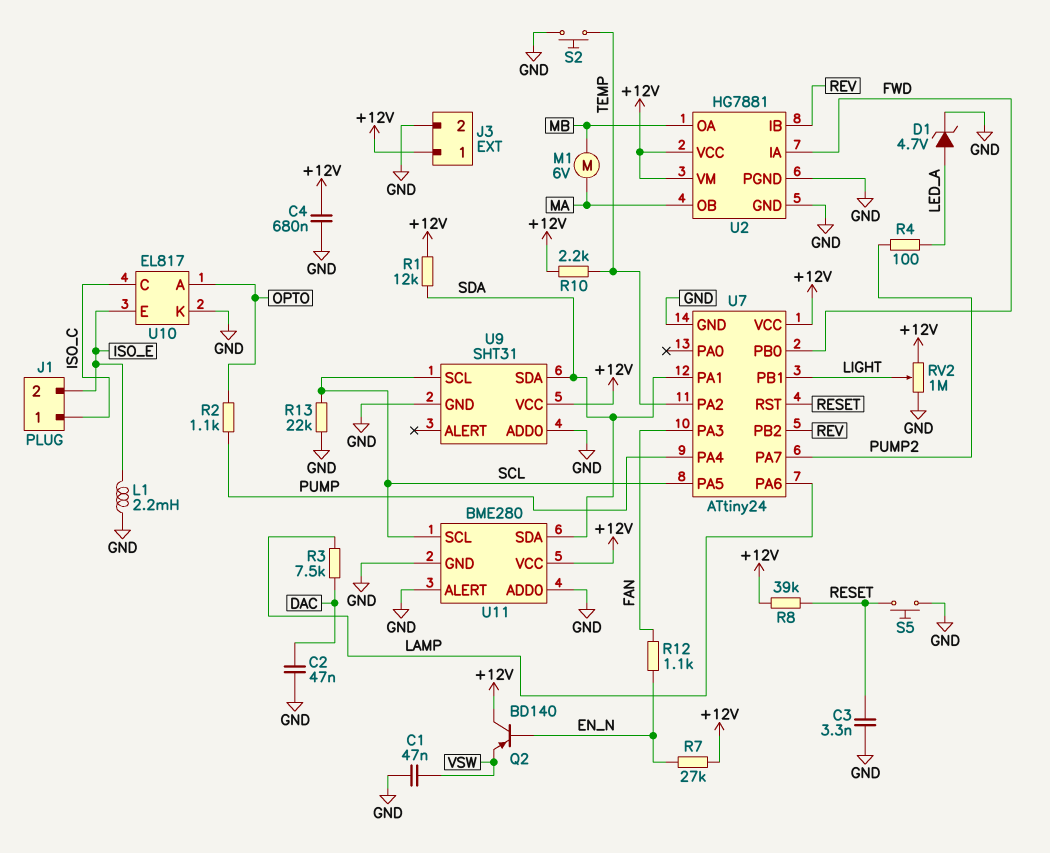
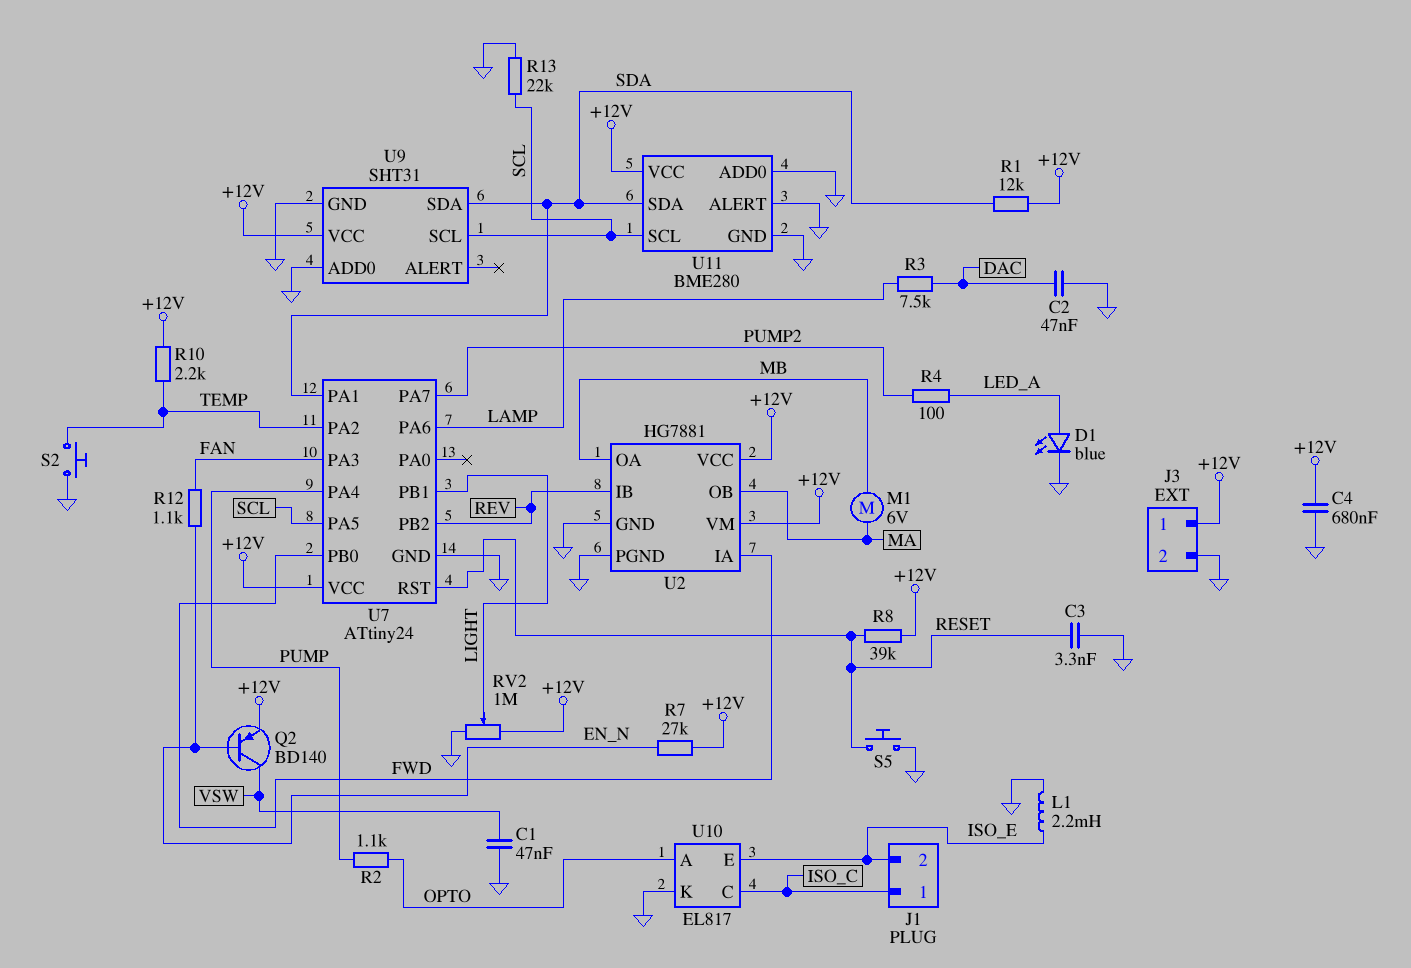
D1: zener 4.7V (A LED_A, K GND) -> LED blue (A LED_A, K GND)
Q2: PNP BD140 (B EN_N, C +12V, E VSW) -> PNP BD140 (B EN_N, C VSW, E +12V)

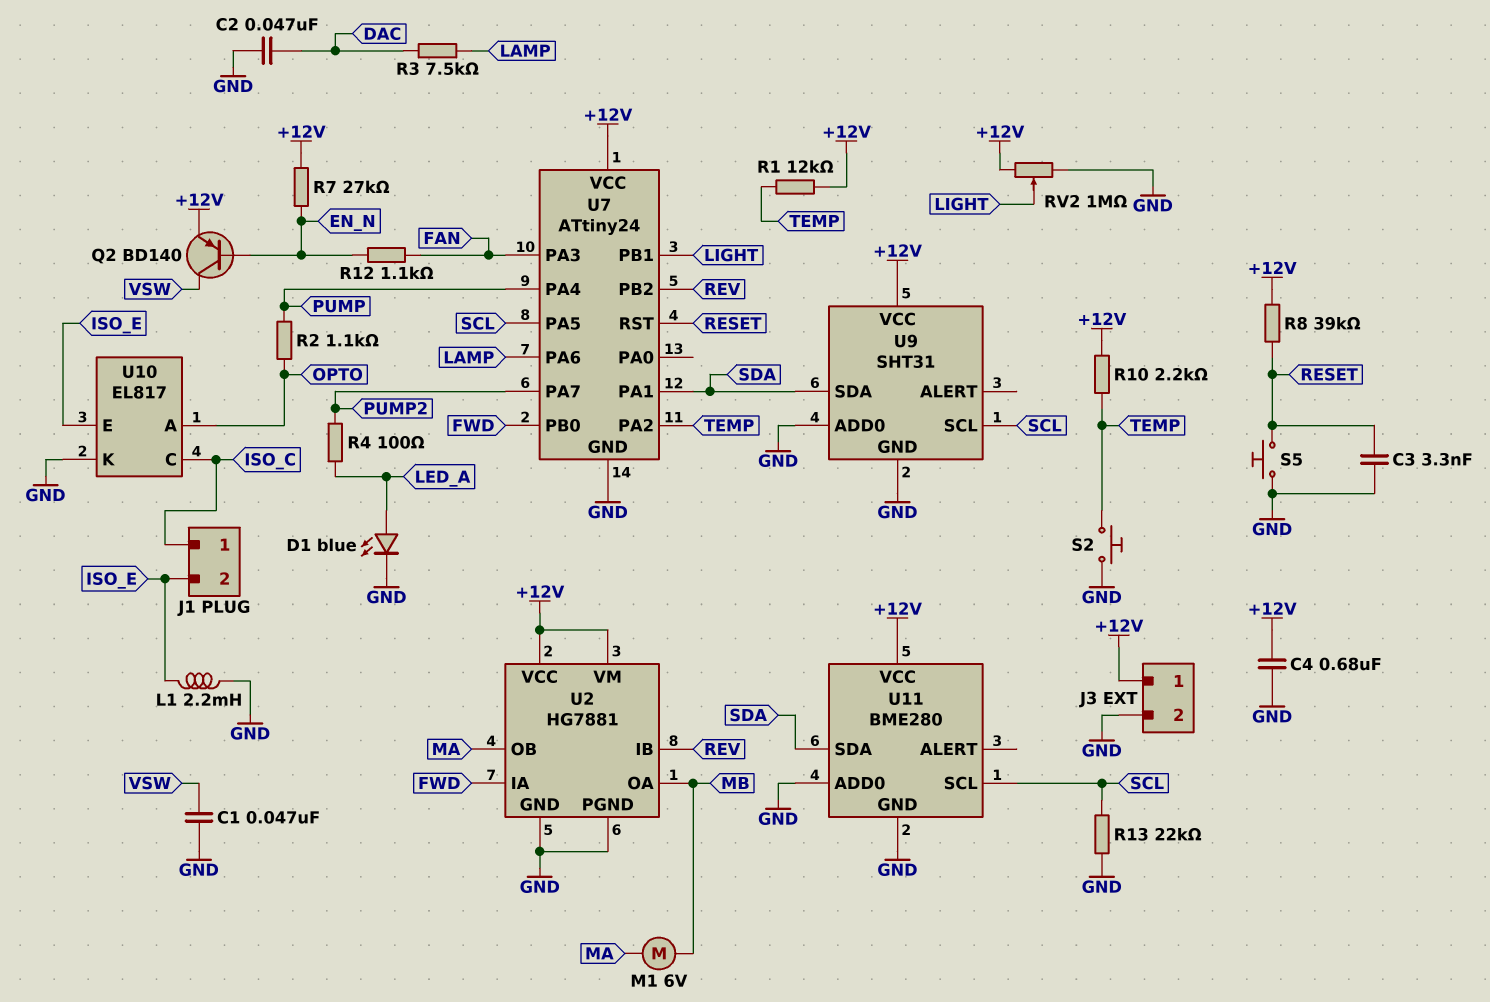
R1: 12k (+12V, SDA) -> 12k (+12V, TEMP)
U11 pin ALERT: GND -> none

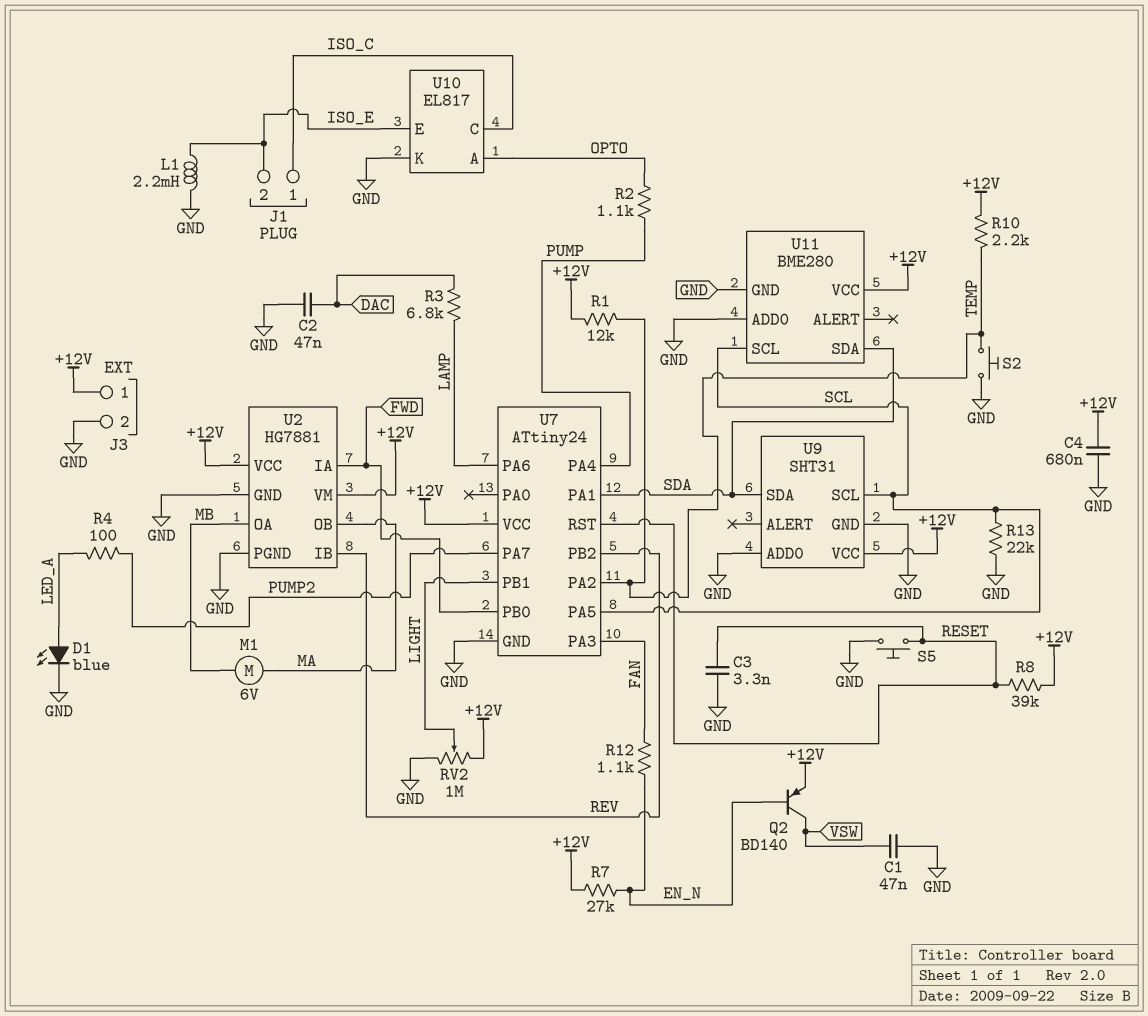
R3: 7.5k (DAC, LAMP) -> 6.8k (DAC, LAMP)

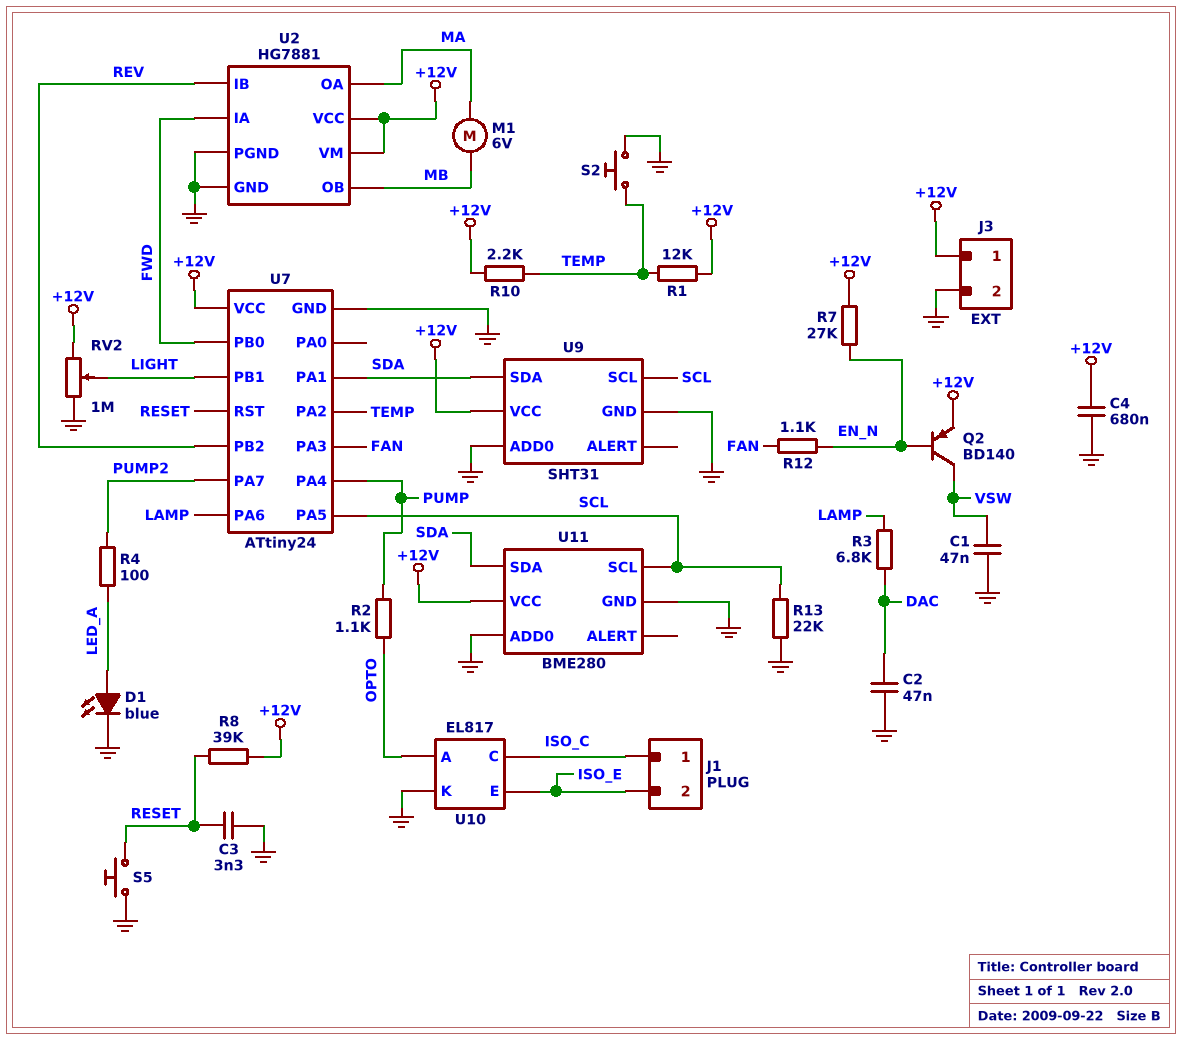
L1: 2.2mH (GND, ISO_E) -> none
U2 pin OA: MB -> MA
U2 pin OB: MA -> MB

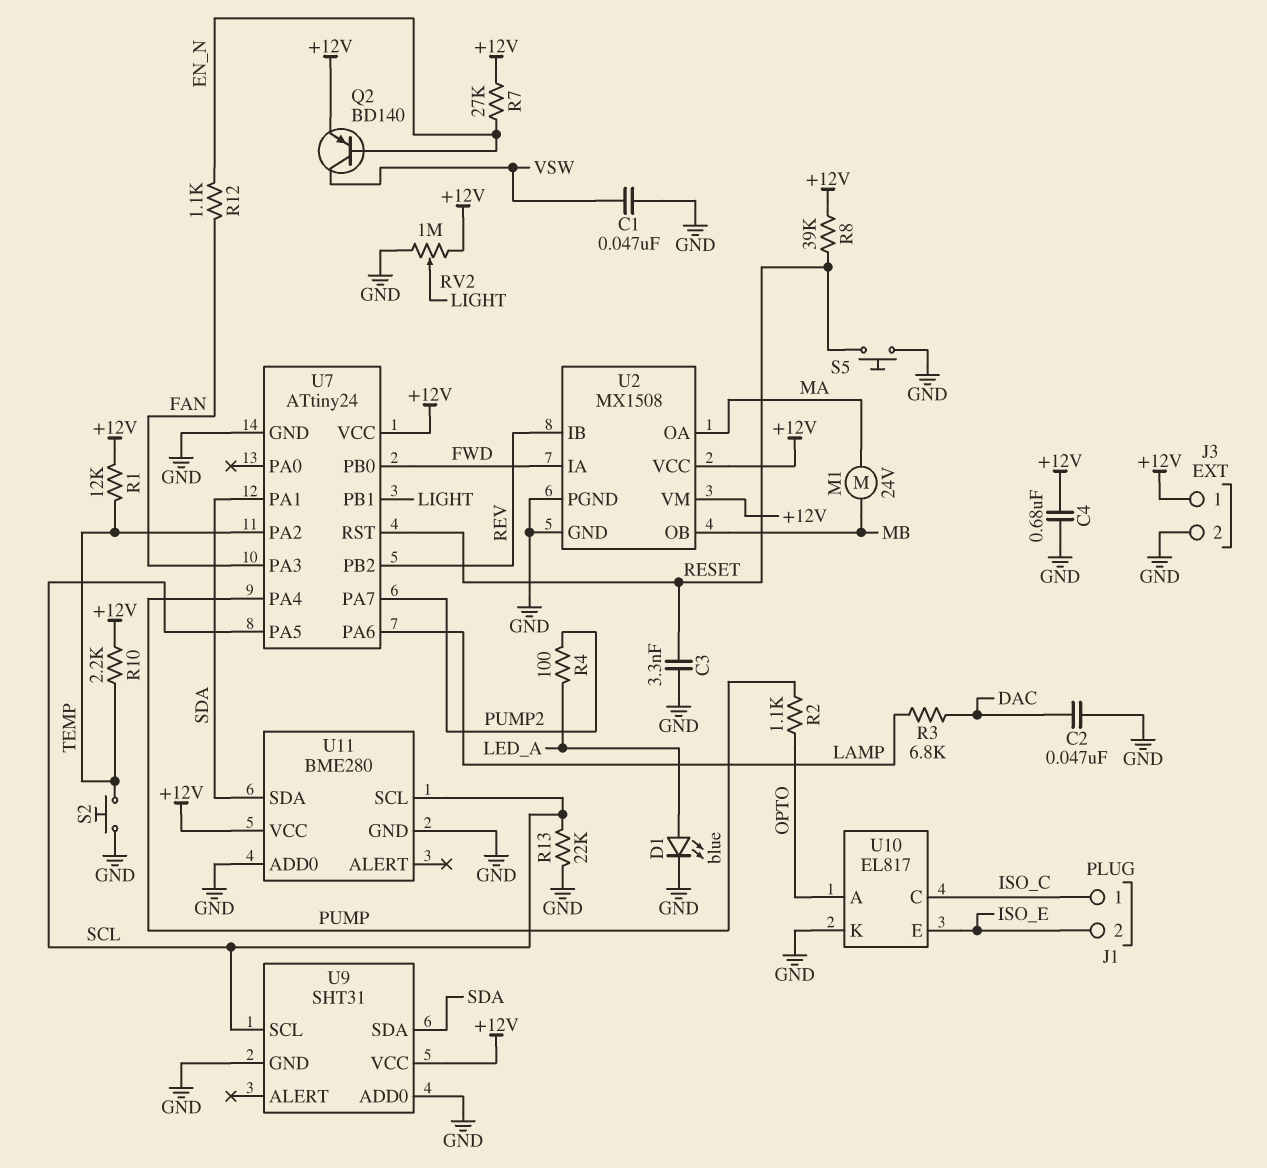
M1: motor 6V (MA, MB) -> motor 24V (MA, MB)
U2: HG7881 -> MX1508

